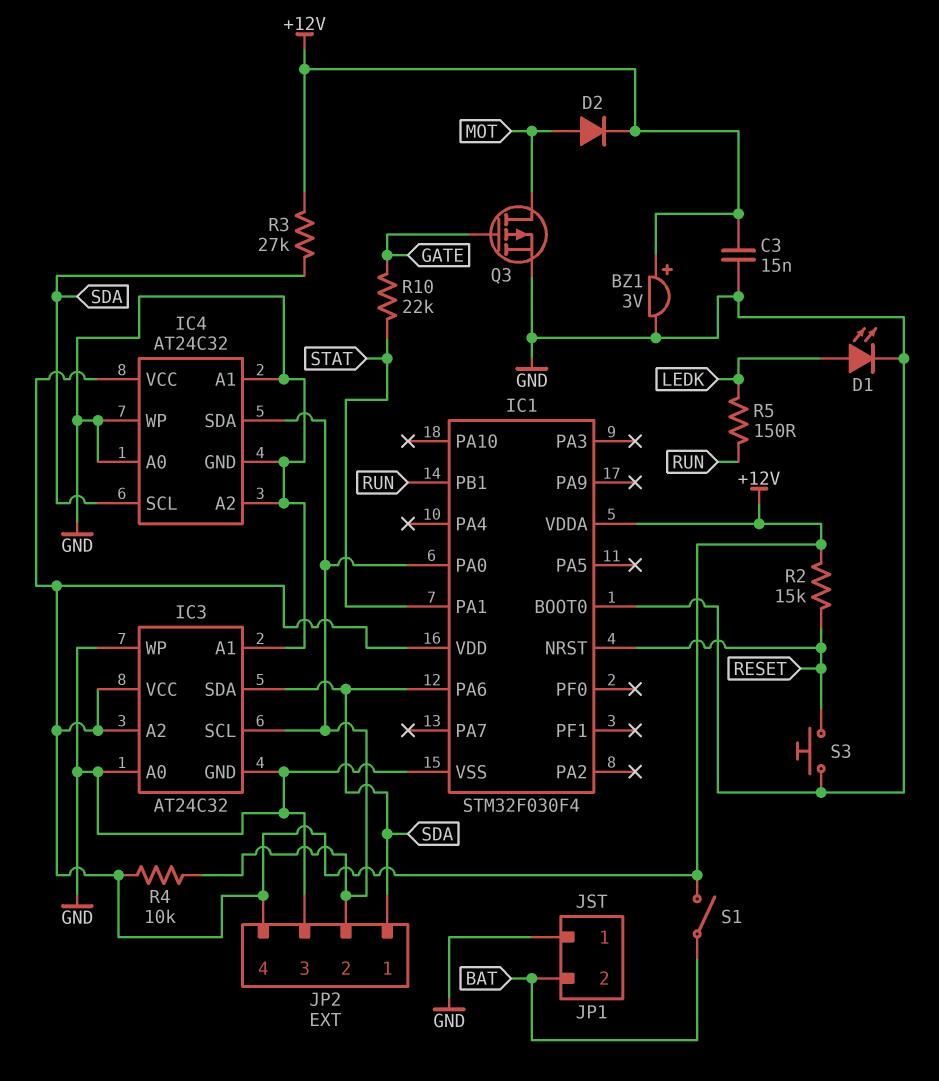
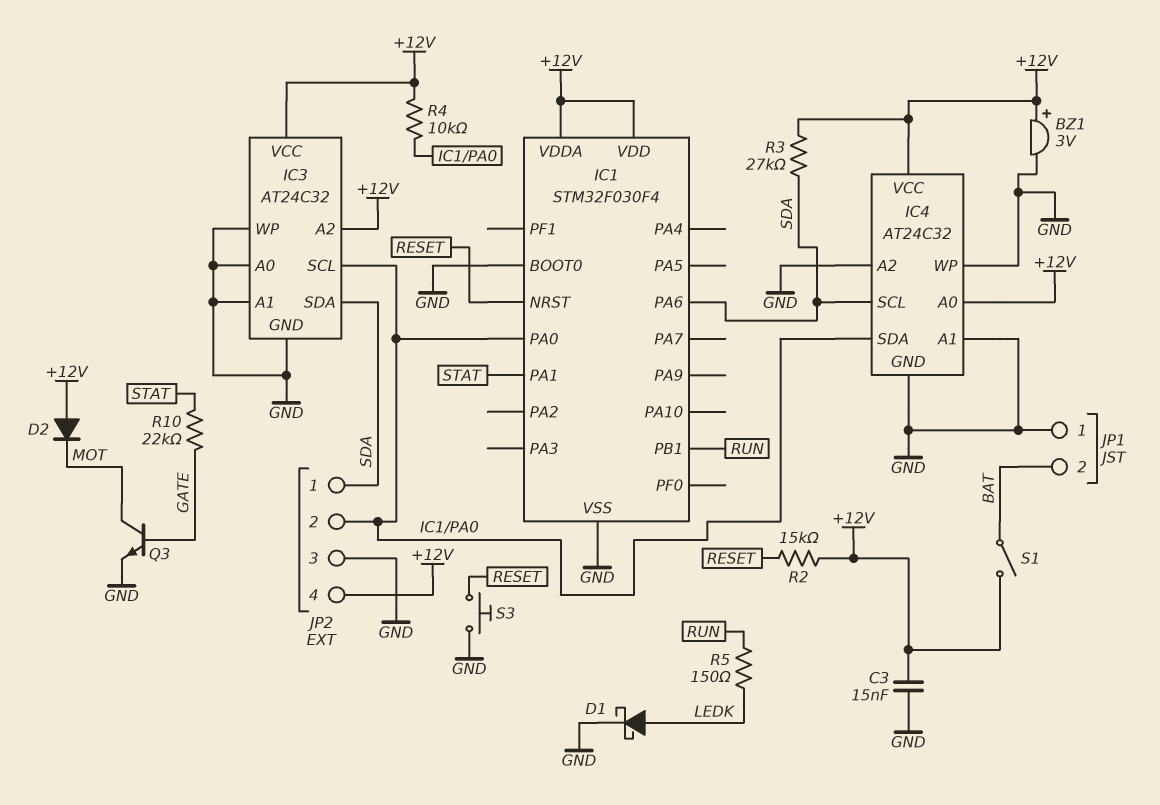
D1: LED (A LEDK, K GND) -> schottky (A LEDK, K GND)
D2: diode (A MOT, K +12V) -> diode (A +12V, K MOT)
IC4 pin A0: GND -> +12V
Q3: PMOS (G GATE, D MOT, S GND) -> NPN (B GATE, C MOT, E GND)

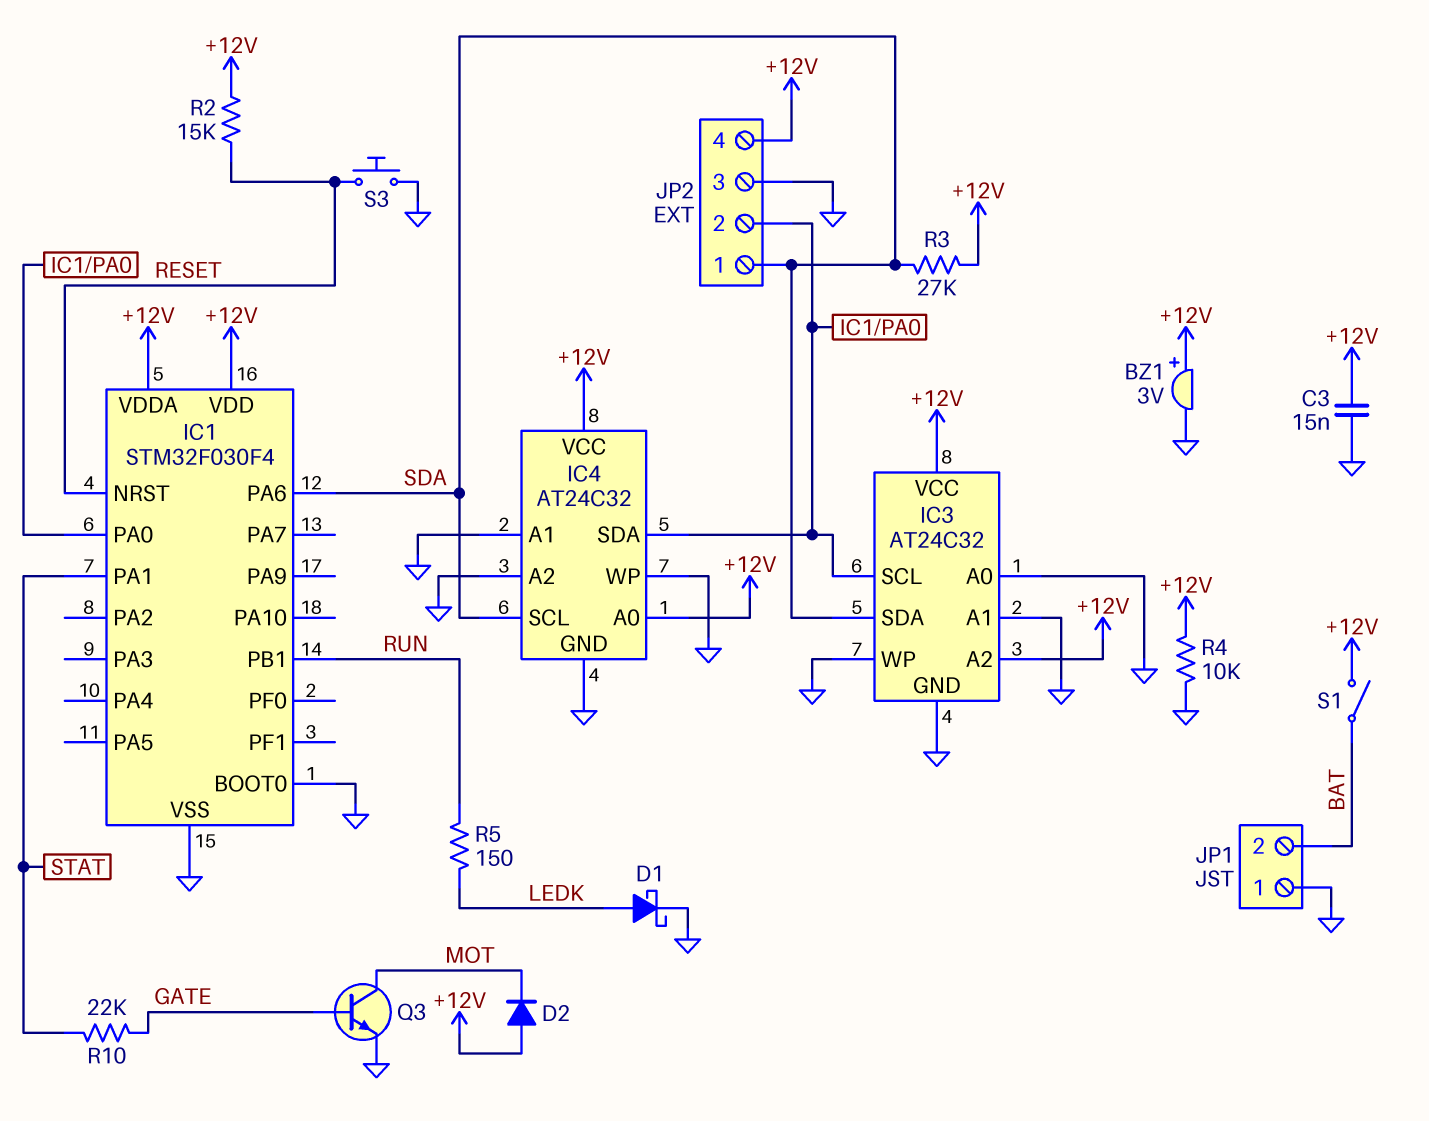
R4: 10k (+12V, IC1/PA0) -> 10k (+12V, GND)

